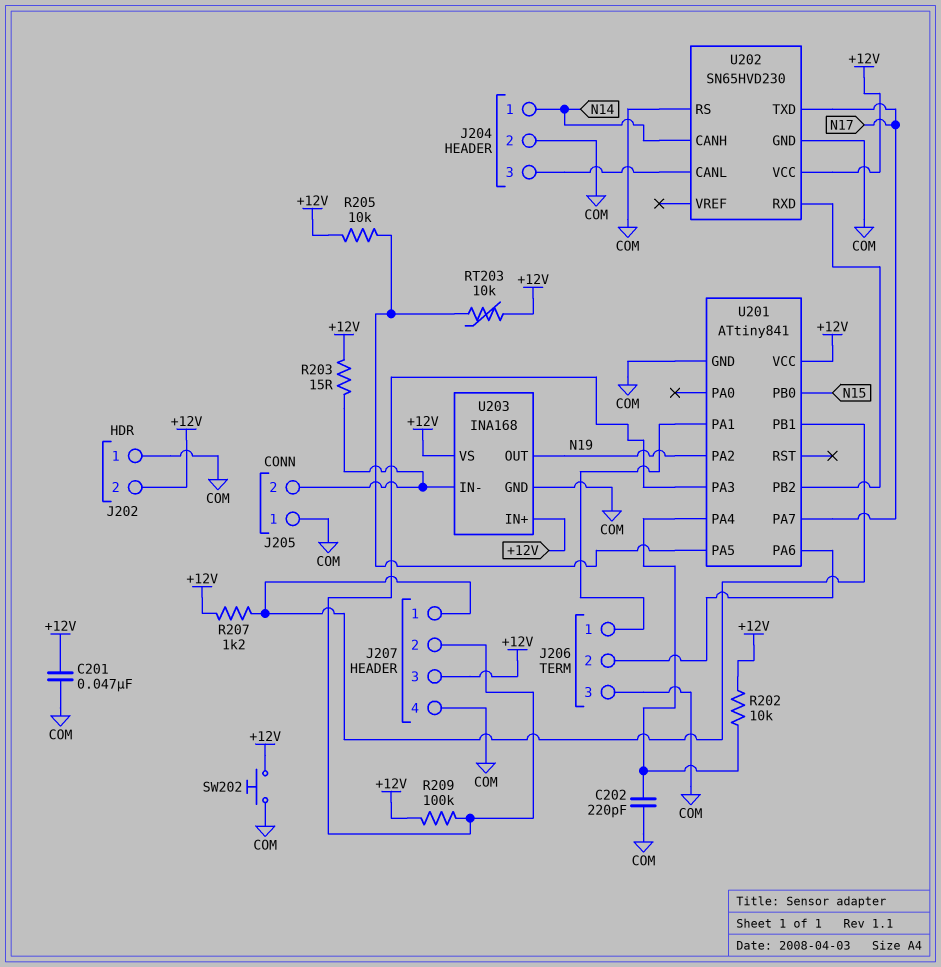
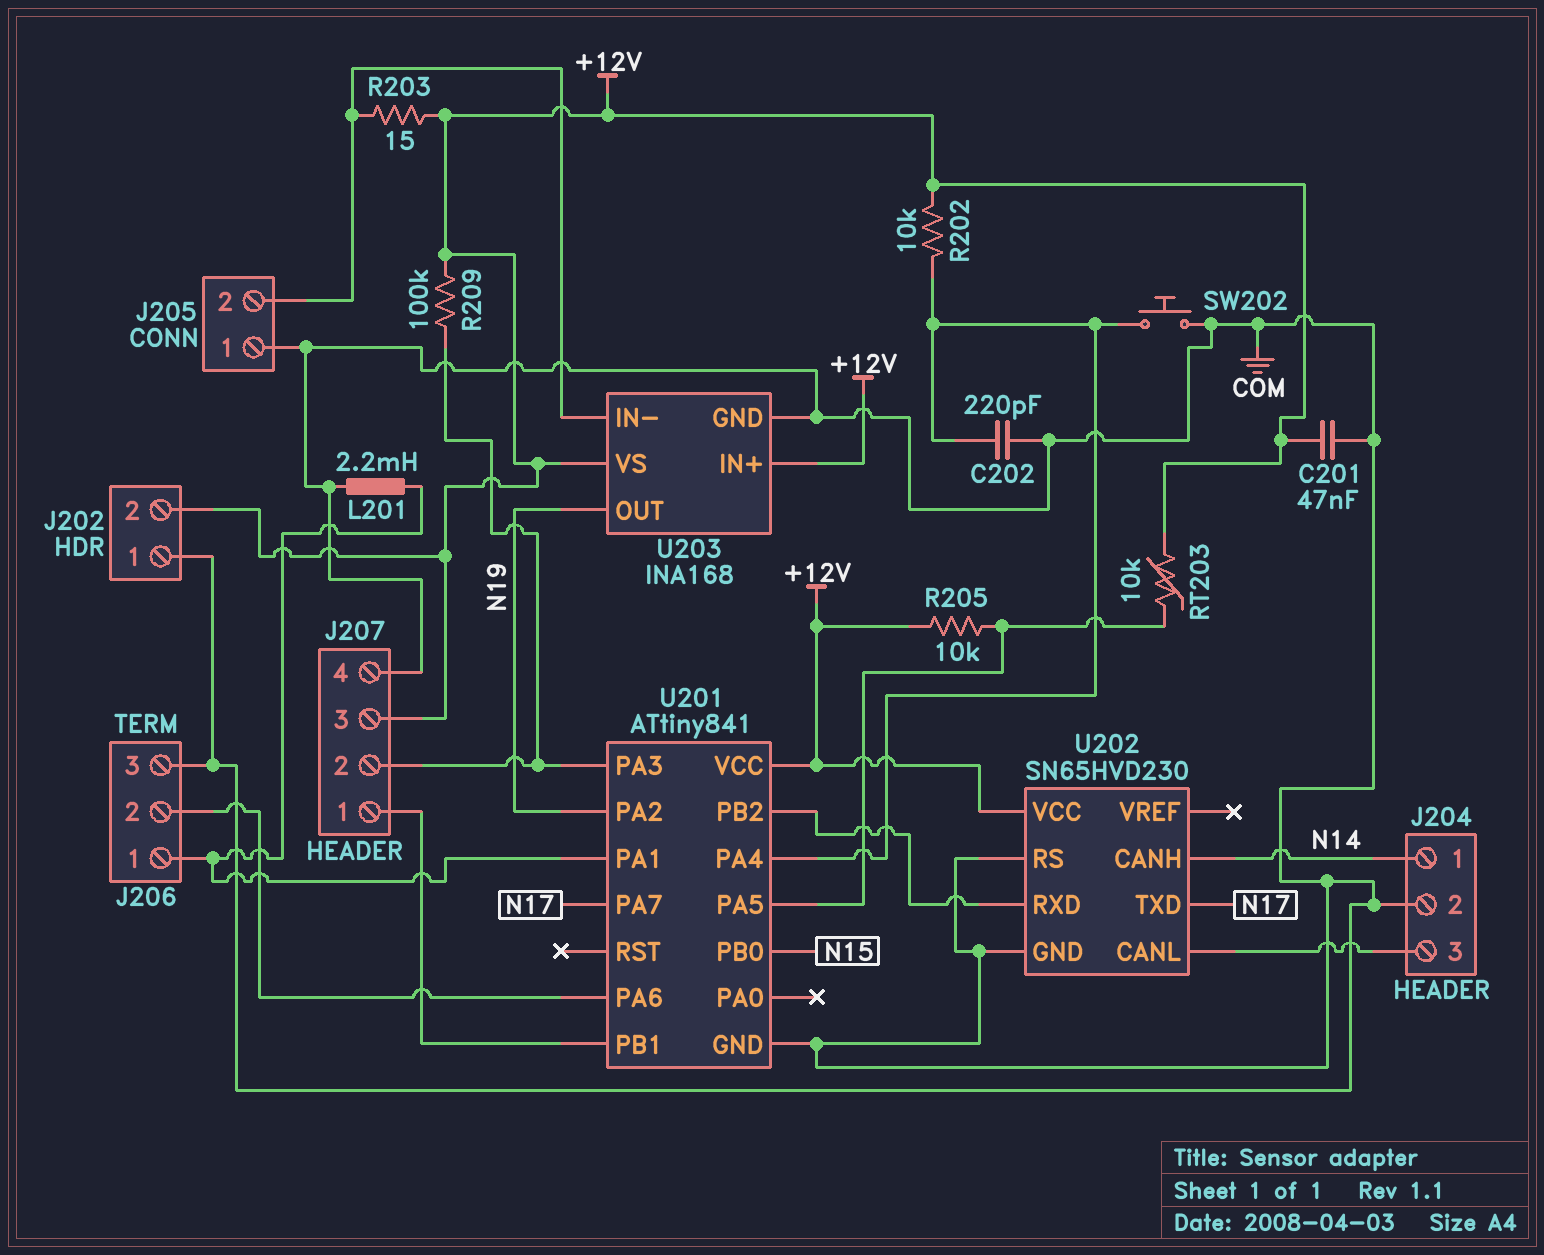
L201: none -> 2.2mH (COM, J206/1)
R207: 1.2k (+12V, J207/1) -> none
SW202: button (+12V, COM) -> button (COM, U201/PA4)

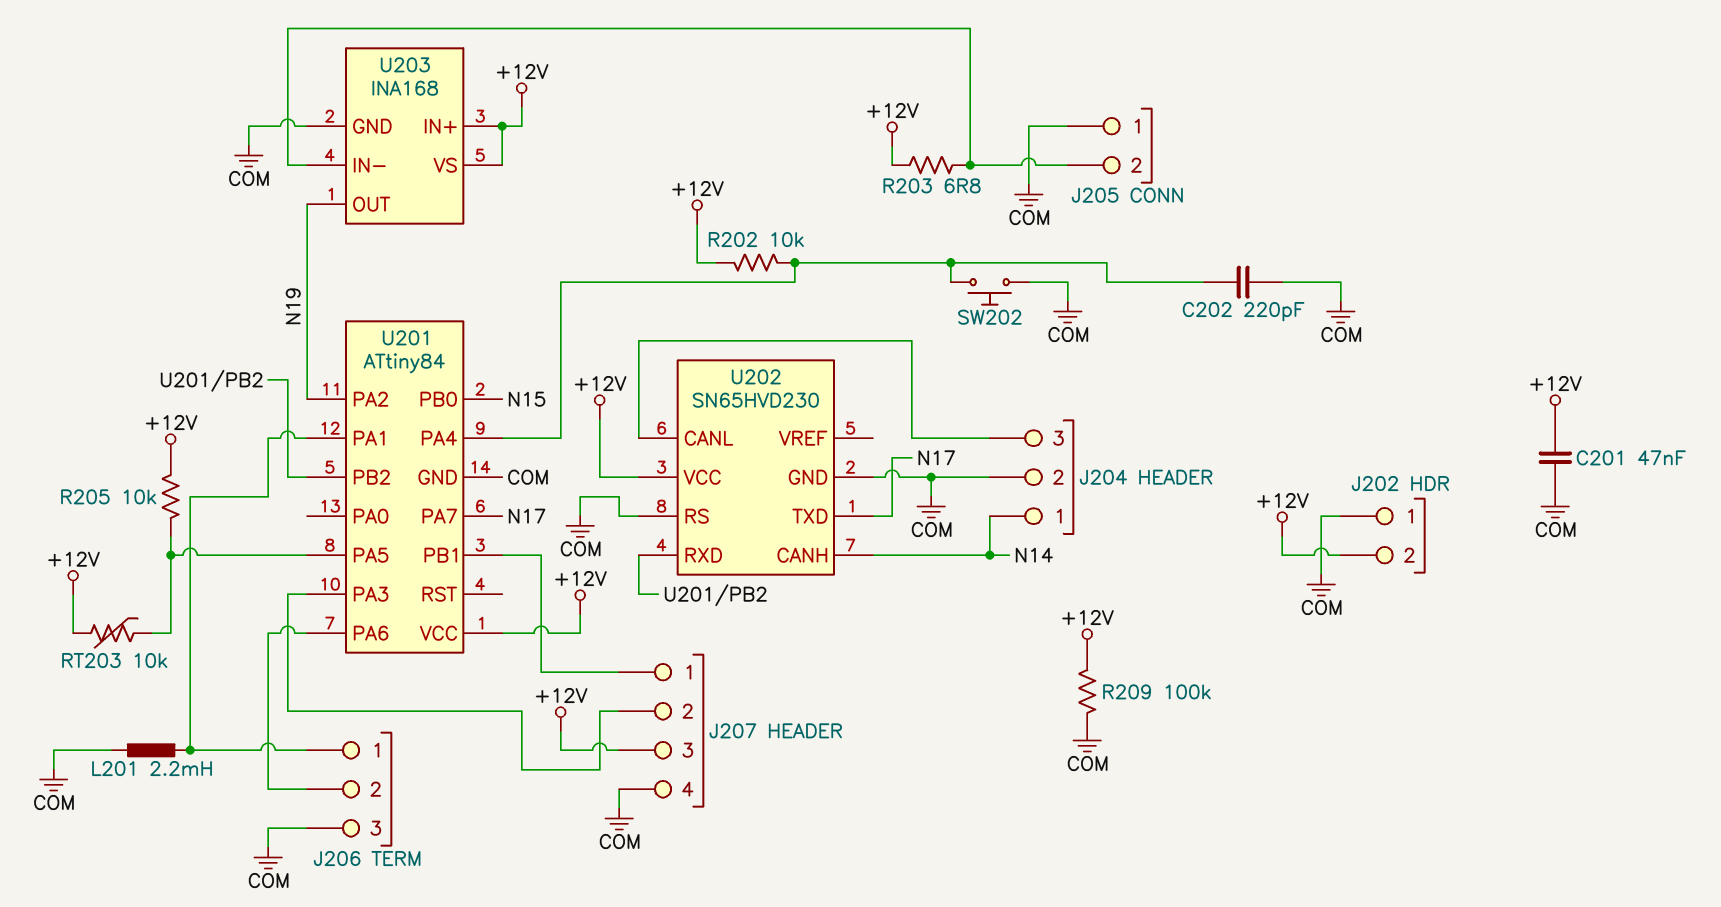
R203: 15 (+12V, J205/2) -> 6.8 (+12V, J205/2)
R209: 100k (+12V, J207/2) -> 100k (+12V, COM)
U201: ATtiny841 -> ATtiny84

